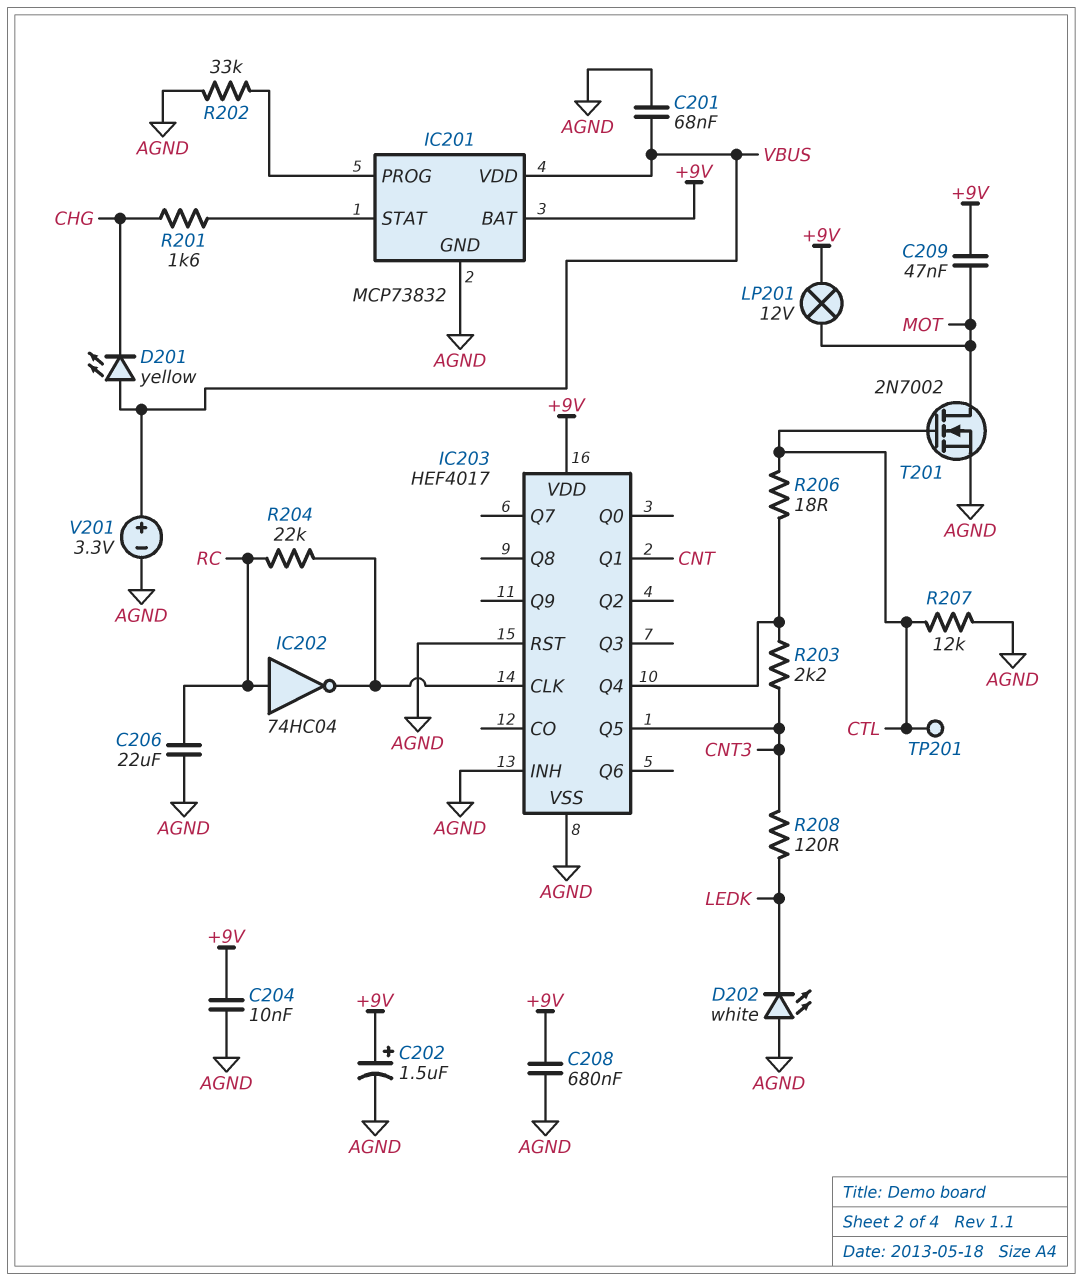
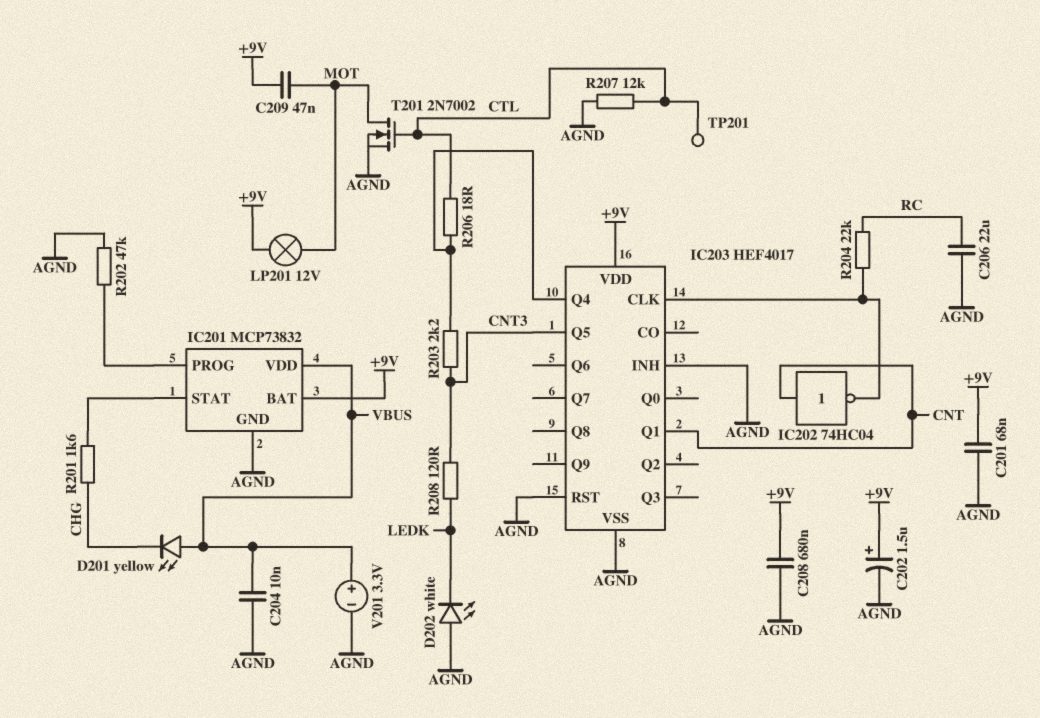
C201: 68nF (AGND, VBUS) -> 68nF (+9V, AGND)
C204: 10nF (+9V, AGND) -> 10nF (AGND, VBUS)
IC202: NOT 74HC04 (in RC, out IC203/CLK) -> NOT 74HC04 (in CNT, out IC203/CLK)
R202: 33k (AGND, IC201/PROG) -> 47k (AGND, IC201/PROG)

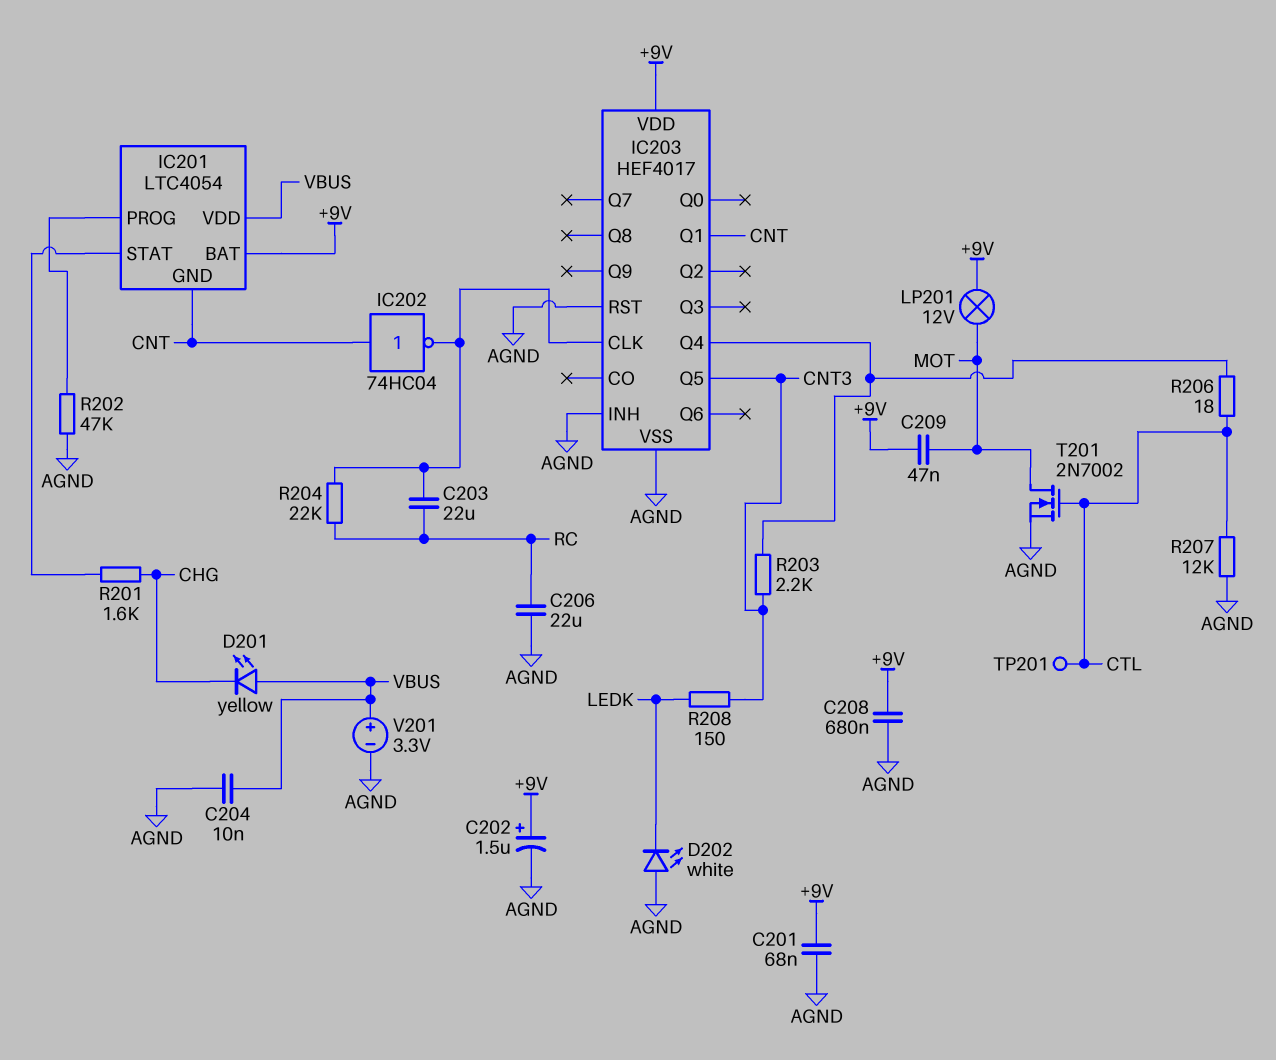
C203: none -> 22uF (IC203/CLK, RC)
IC201: MCP73832 -> LTC4054
IC201 pin GND: AGND -> CNT
R208: 120 (CNT3, LEDK) -> 150 (CNT3, LEDK)

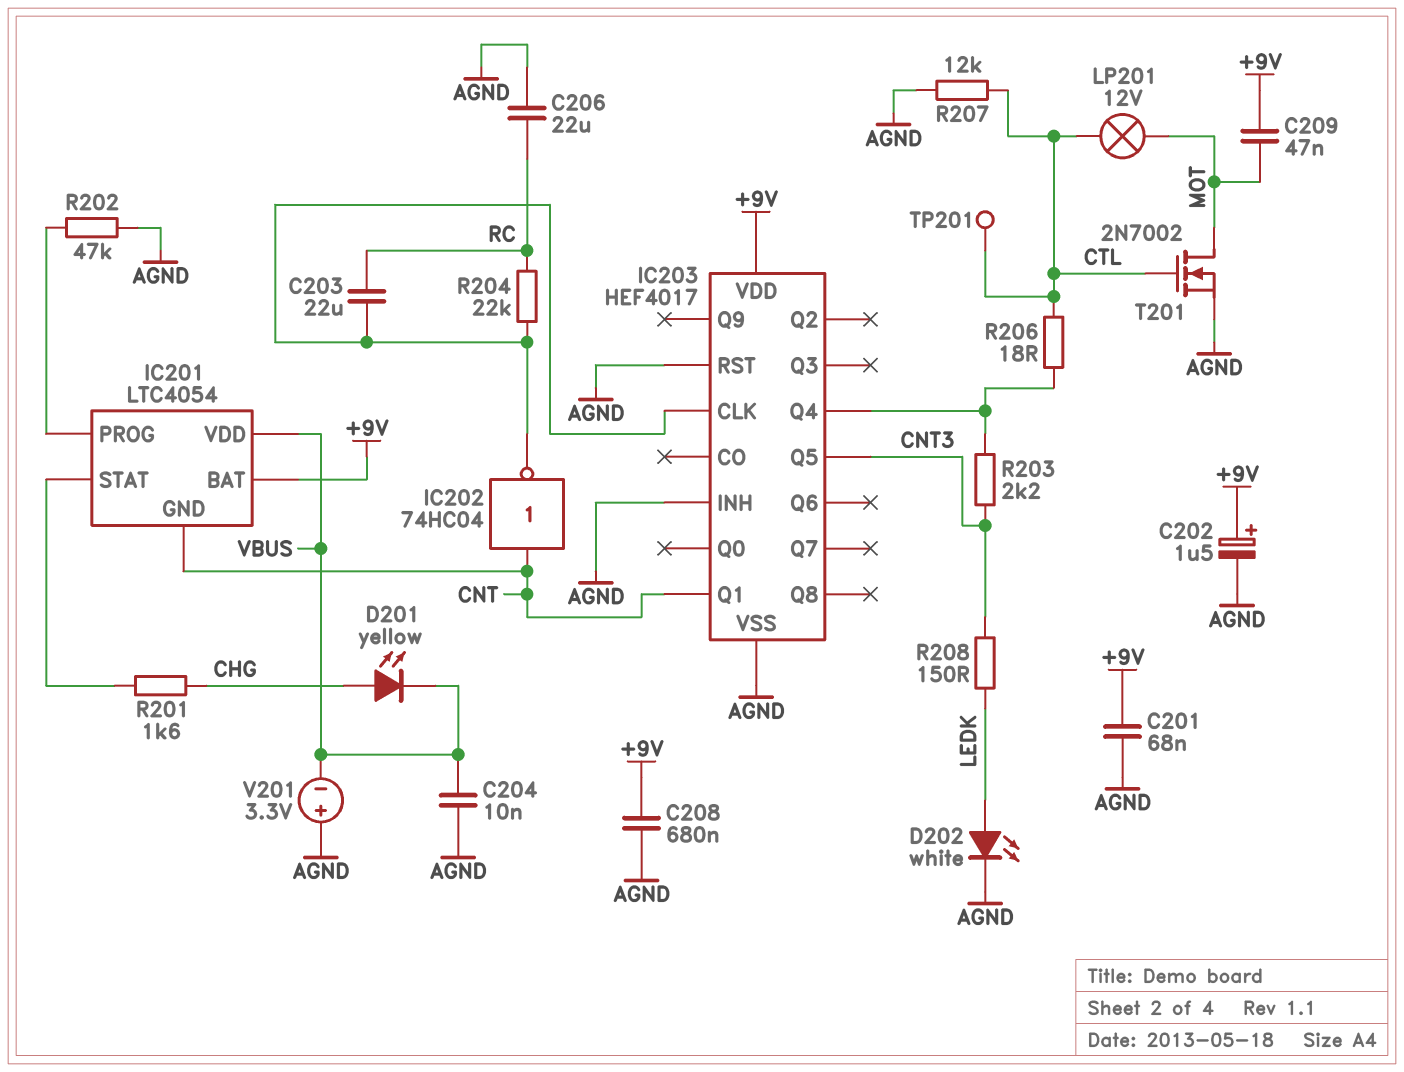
D201: LED yellow (A VBUS, K CHG) -> LED yellow (A CHG, K VBUS)
D202: LED white (A AGND, K LEDK) -> LED white (A LEDK, K AGND)
LP201: lamp 12V (+9V, MOT) -> lamp 12V (CTL, MOT)
V201: 3.3V (plus VBUS, minus AGND) -> 3.3V (plus AGND, minus VBUS)

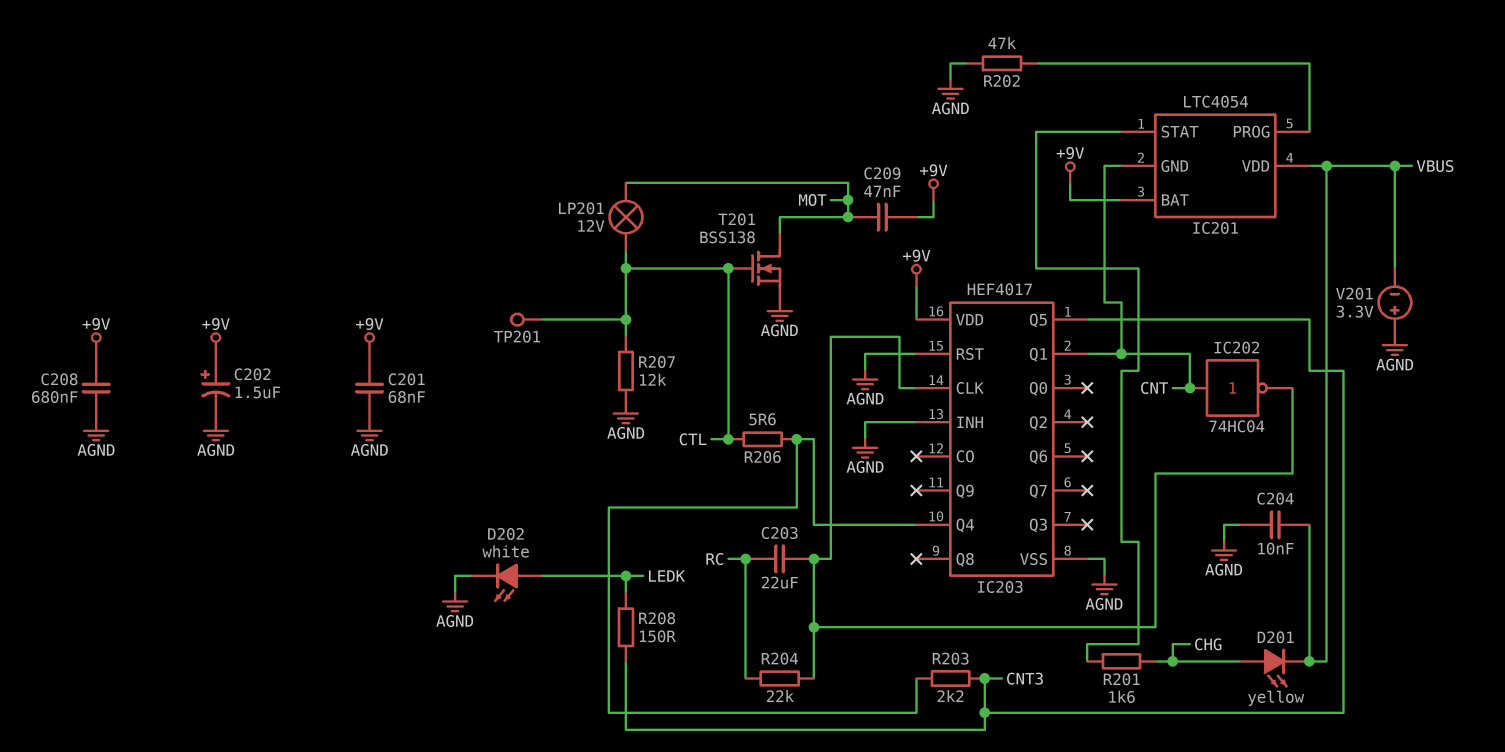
C206: 22uF (AGND, RC) -> none
R206: 18 (CTL, IC203/Q4) -> 5.6 (CTL, IC203/Q4)
T201: NMOS 2N7002 (G CTL, D MOT, S AGND) -> NMOS BSS138 (G CTL, D MOT, S AGND)

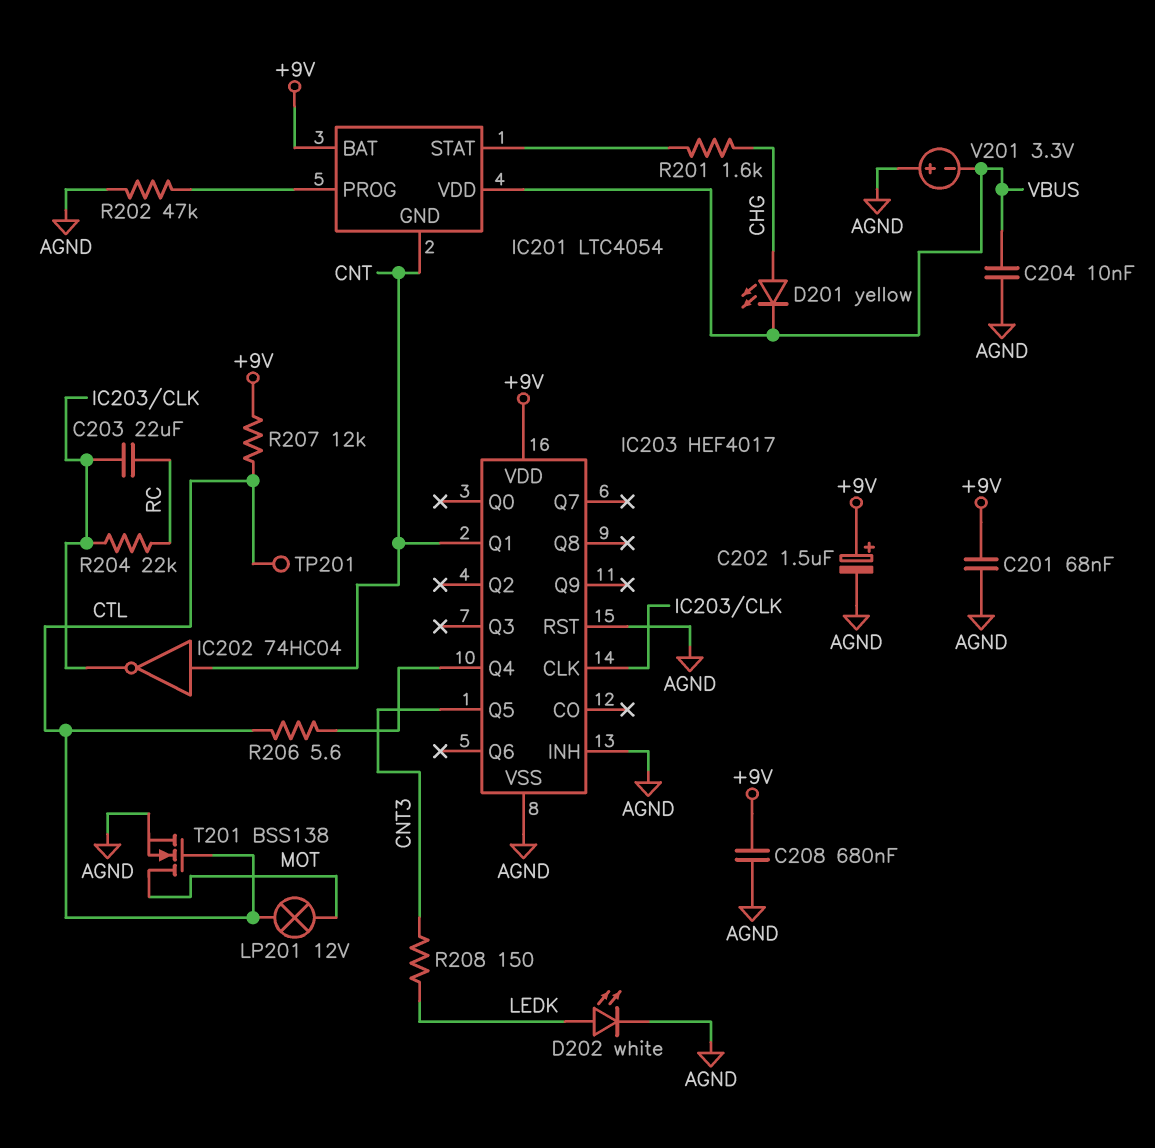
C209: 47nF (+9V, MOT) -> none
R203: 2.2k (CNT3, IC203/Q4) -> none
R207: 12k (AGND, CTL) -> 12k (+9V, CTL)

